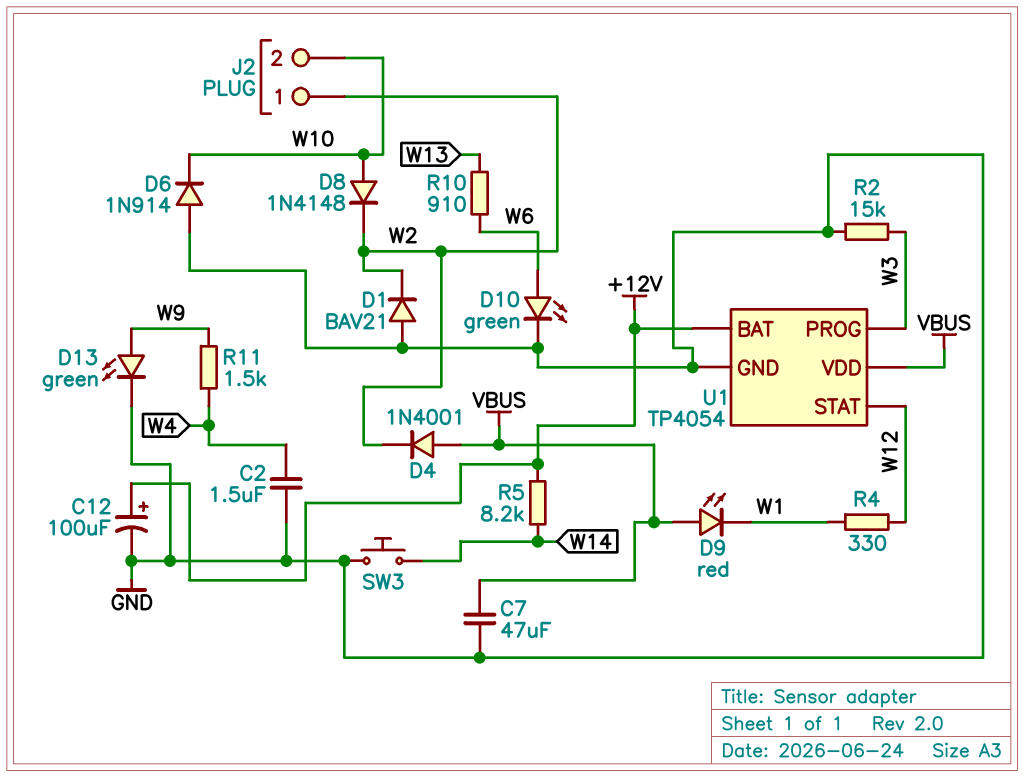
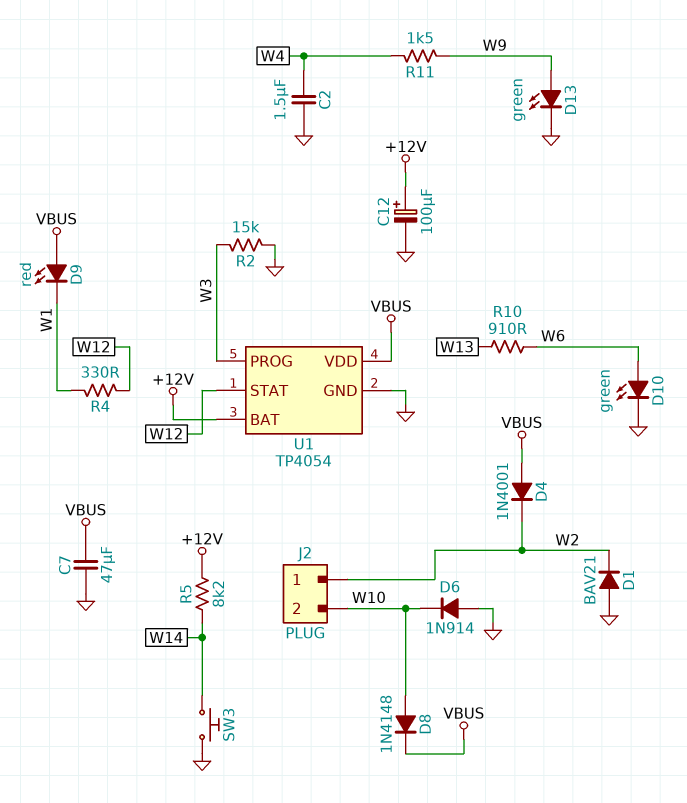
D8: diode 1N4148 (A W10, K W2) -> diode 1N4148 (A W10, K VBUS)

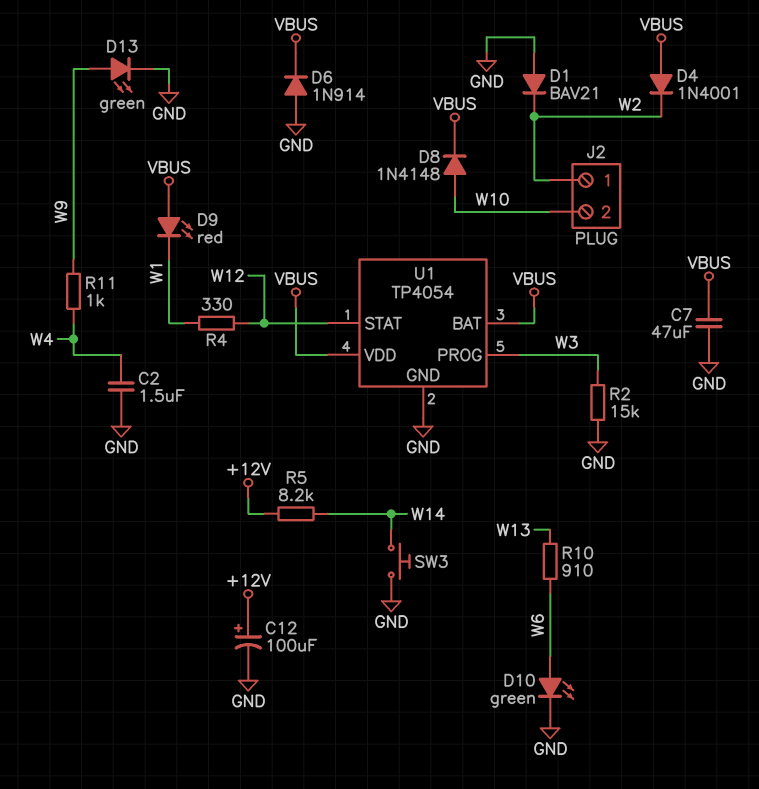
D6: diode 1N914 (A GND, K W10) -> diode 1N914 (A GND, K VBUS)
R11: 1.5k (W4, W9) -> 1k (W4, W9)
U1 pin BAT: +12V -> VBUS

